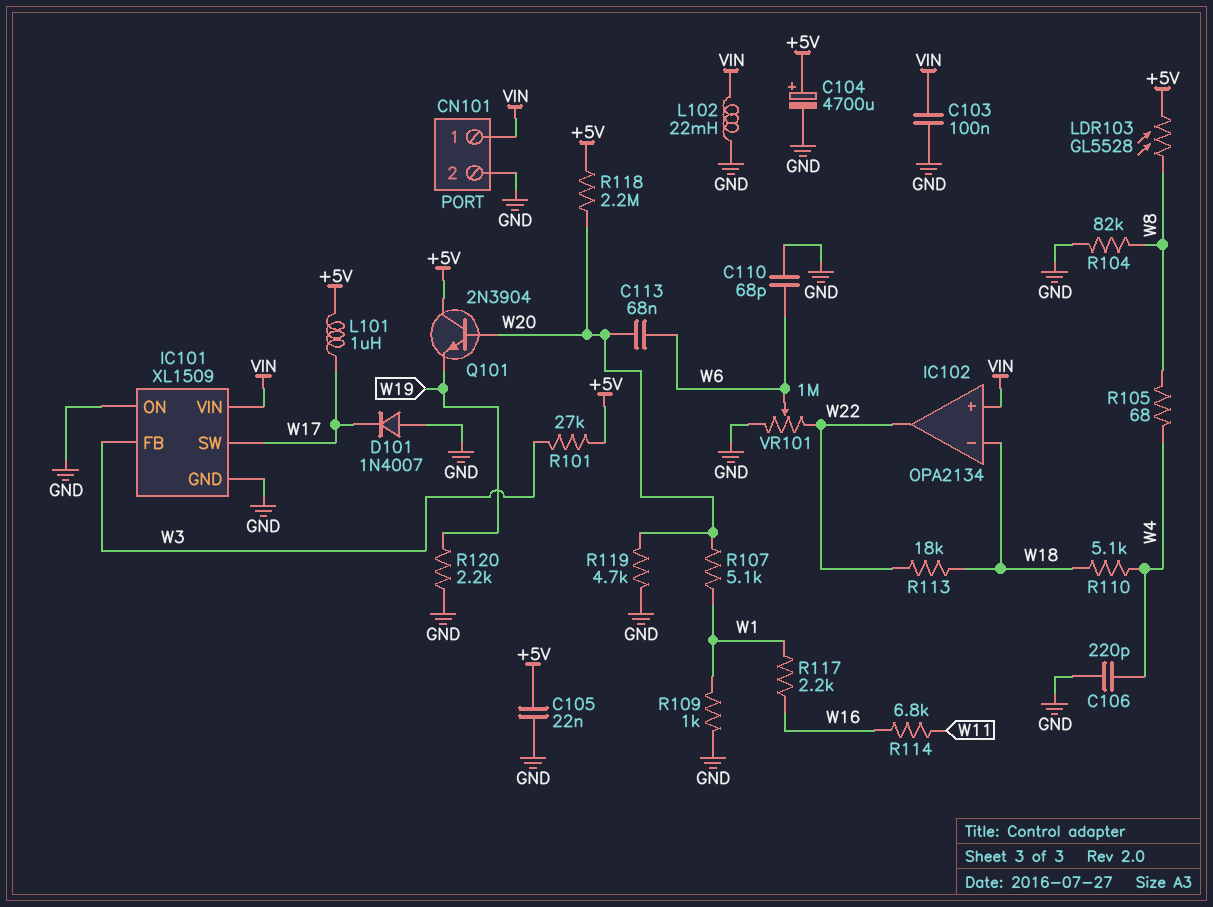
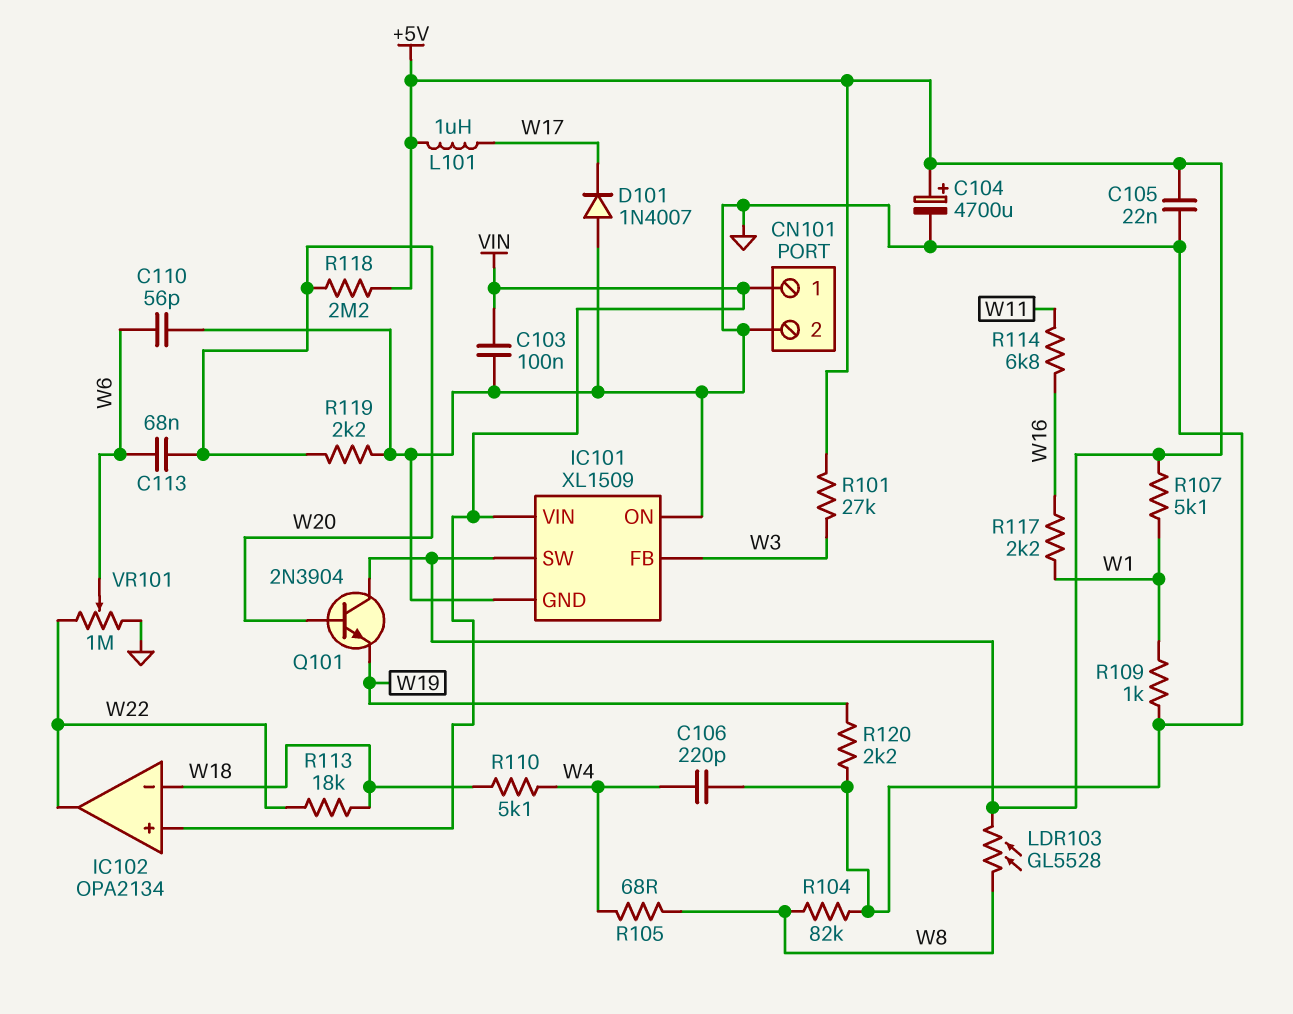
C110: 68pF (GND, W6) -> 56pF (GND, W6)
IC101 pin SW: W17 -> +5V
L102: 22mH (GND, VIN) -> none
R107: 5.1k (W1, W20) -> 5.1k (+5V, W1)
R119: 4.7k (GND, W20) -> 2.2k (GND, W20)

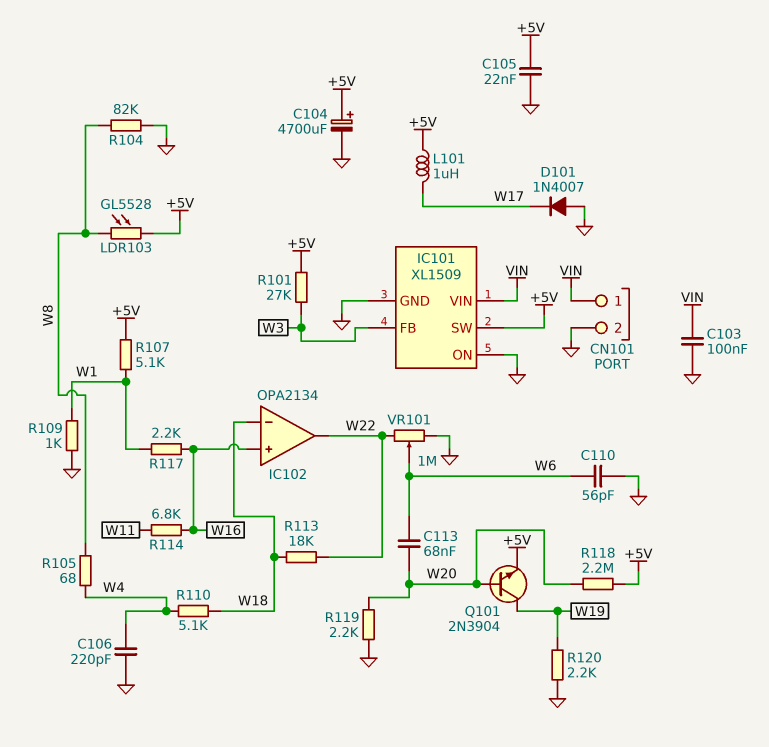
IC102 pin in+: VIN -> W16
Q101: NPN 2N3904 (B W20, C +5V, E W19) -> NPN 2N3904 (B W20, C W19, E +5V)

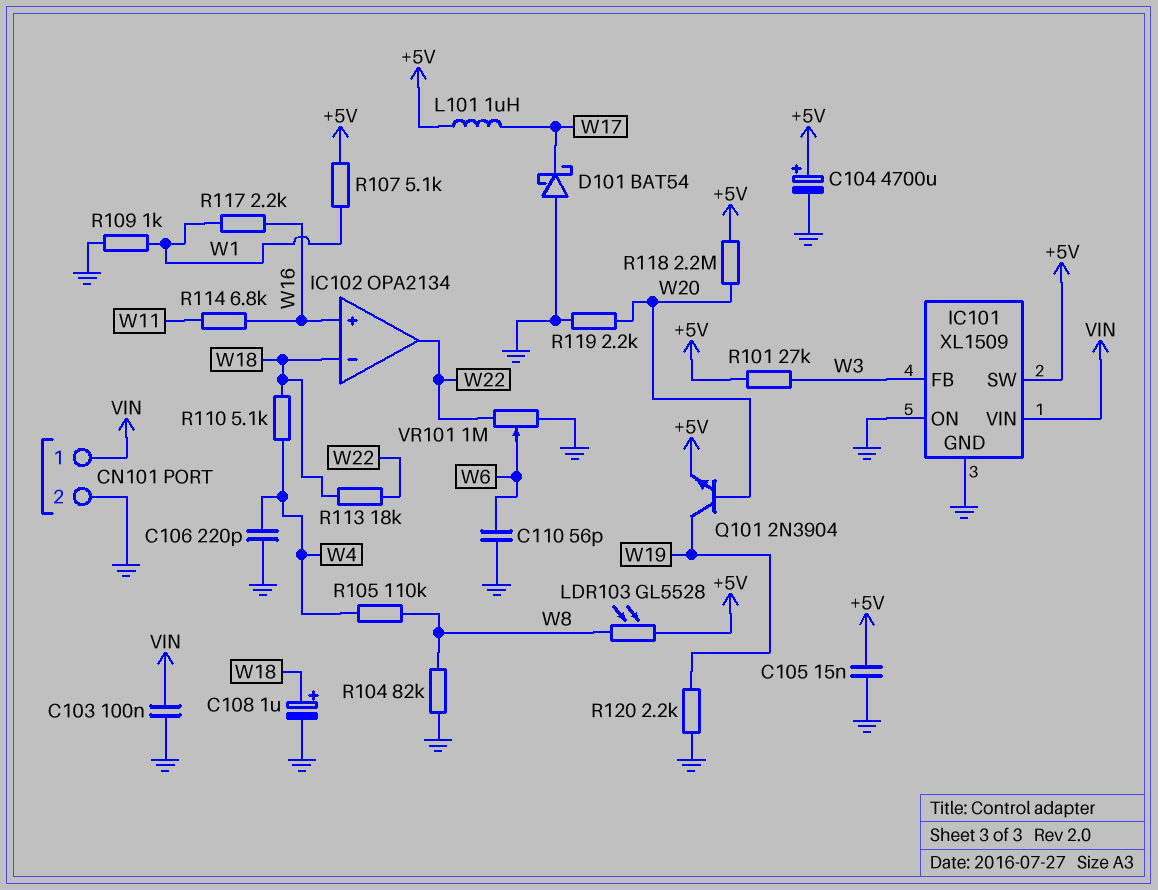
C105: 22nF (+5V, GND) -> 15nF (+5V, GND)
C108: none -> 1uF (plus W18, minus GND)
C113: 68nF (W6, W20) -> none
D101: diode 1N4007 (A GND, K W17) -> schottky BAT54 (A GND, K W17)
R105: 68 (W4, W8) -> 110k (W4, W8)

